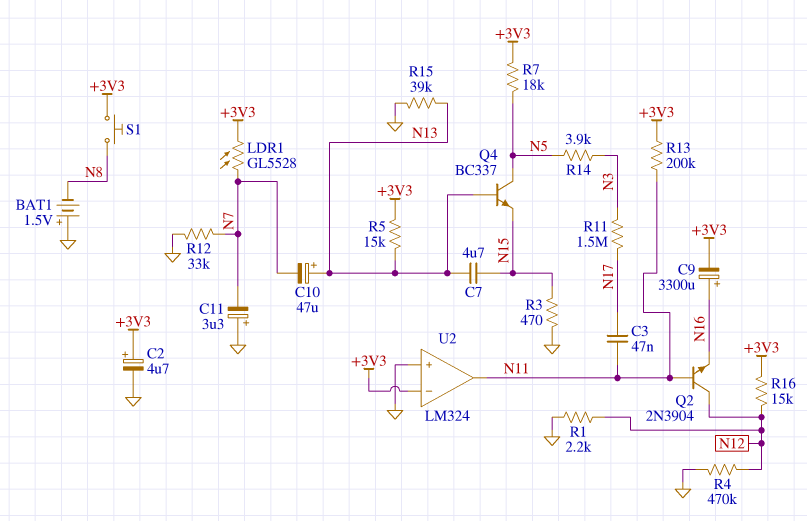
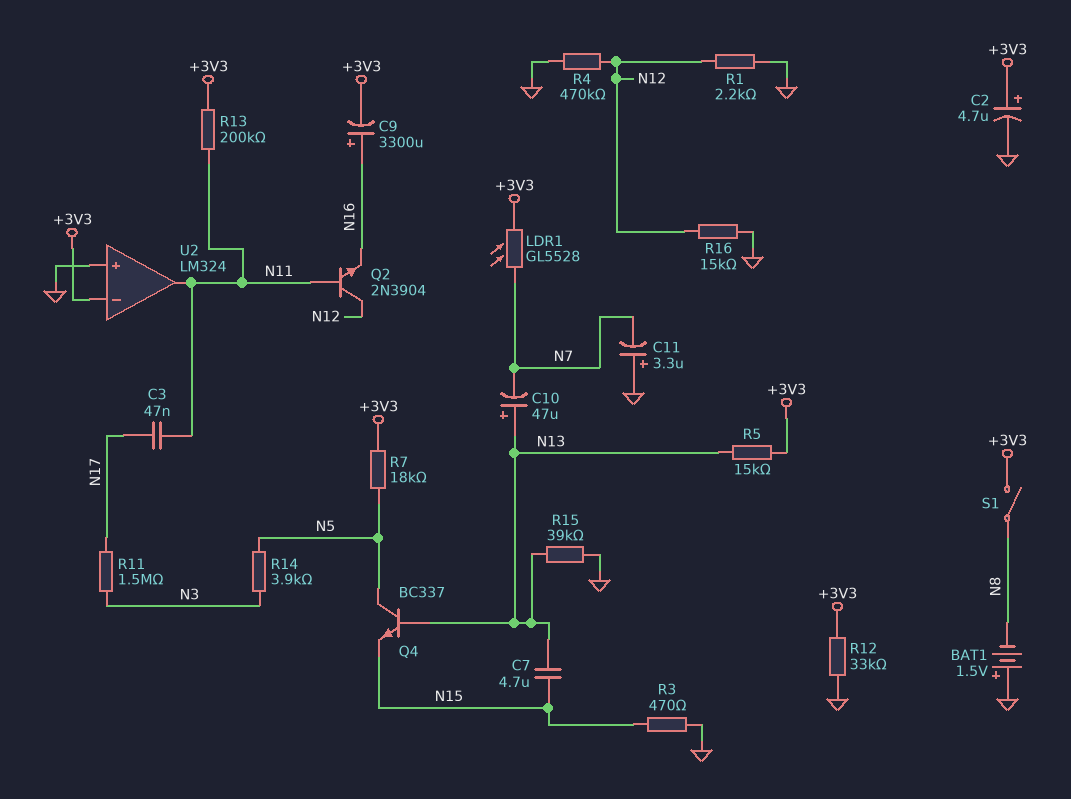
R12: 33k (GND, N7) -> 33k (+3V3, GND)
R16: 15k (+3V3, N12) -> 15k (GND, N12)
S1: button (+3V3, N8) -> switch (+3V3, N8)

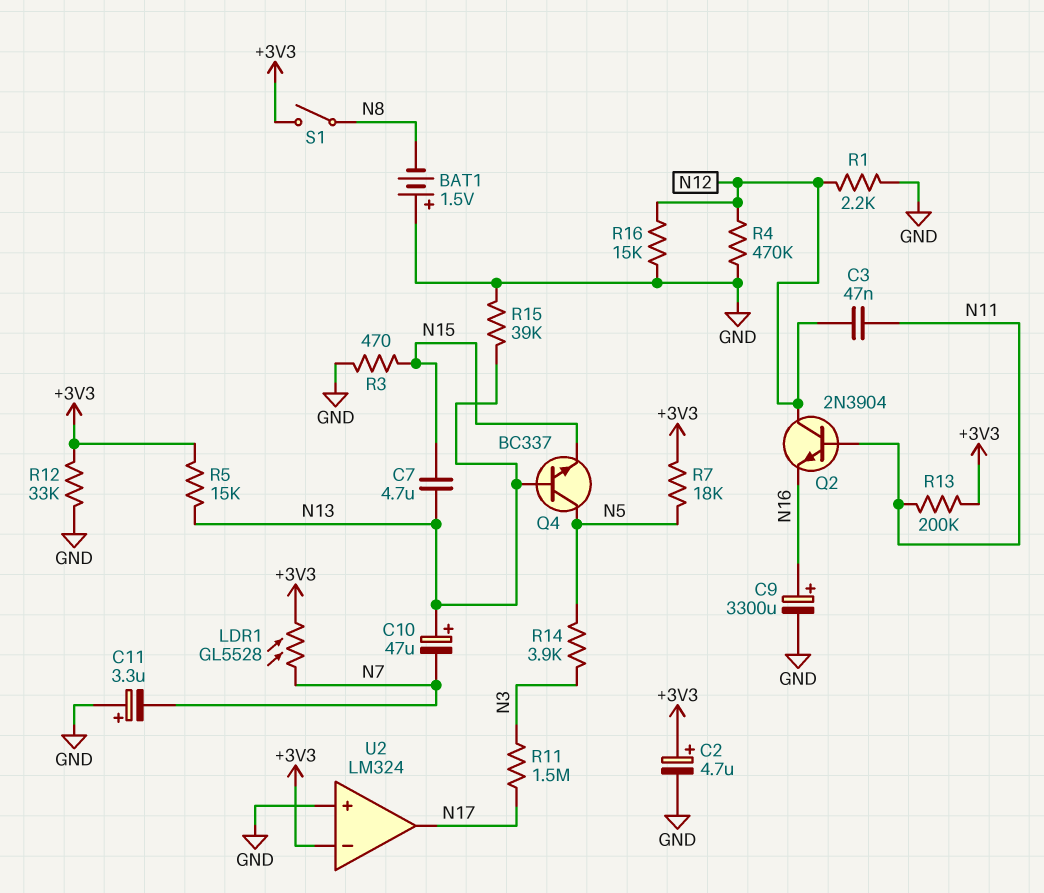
C3: 47nF (N11, N17) -> 47nF (N11, N12)
C9: 3300uF (plus N16, minus +3V3) -> 3300uF (plus N16, minus GND)
U2 pin out: N11 -> N17

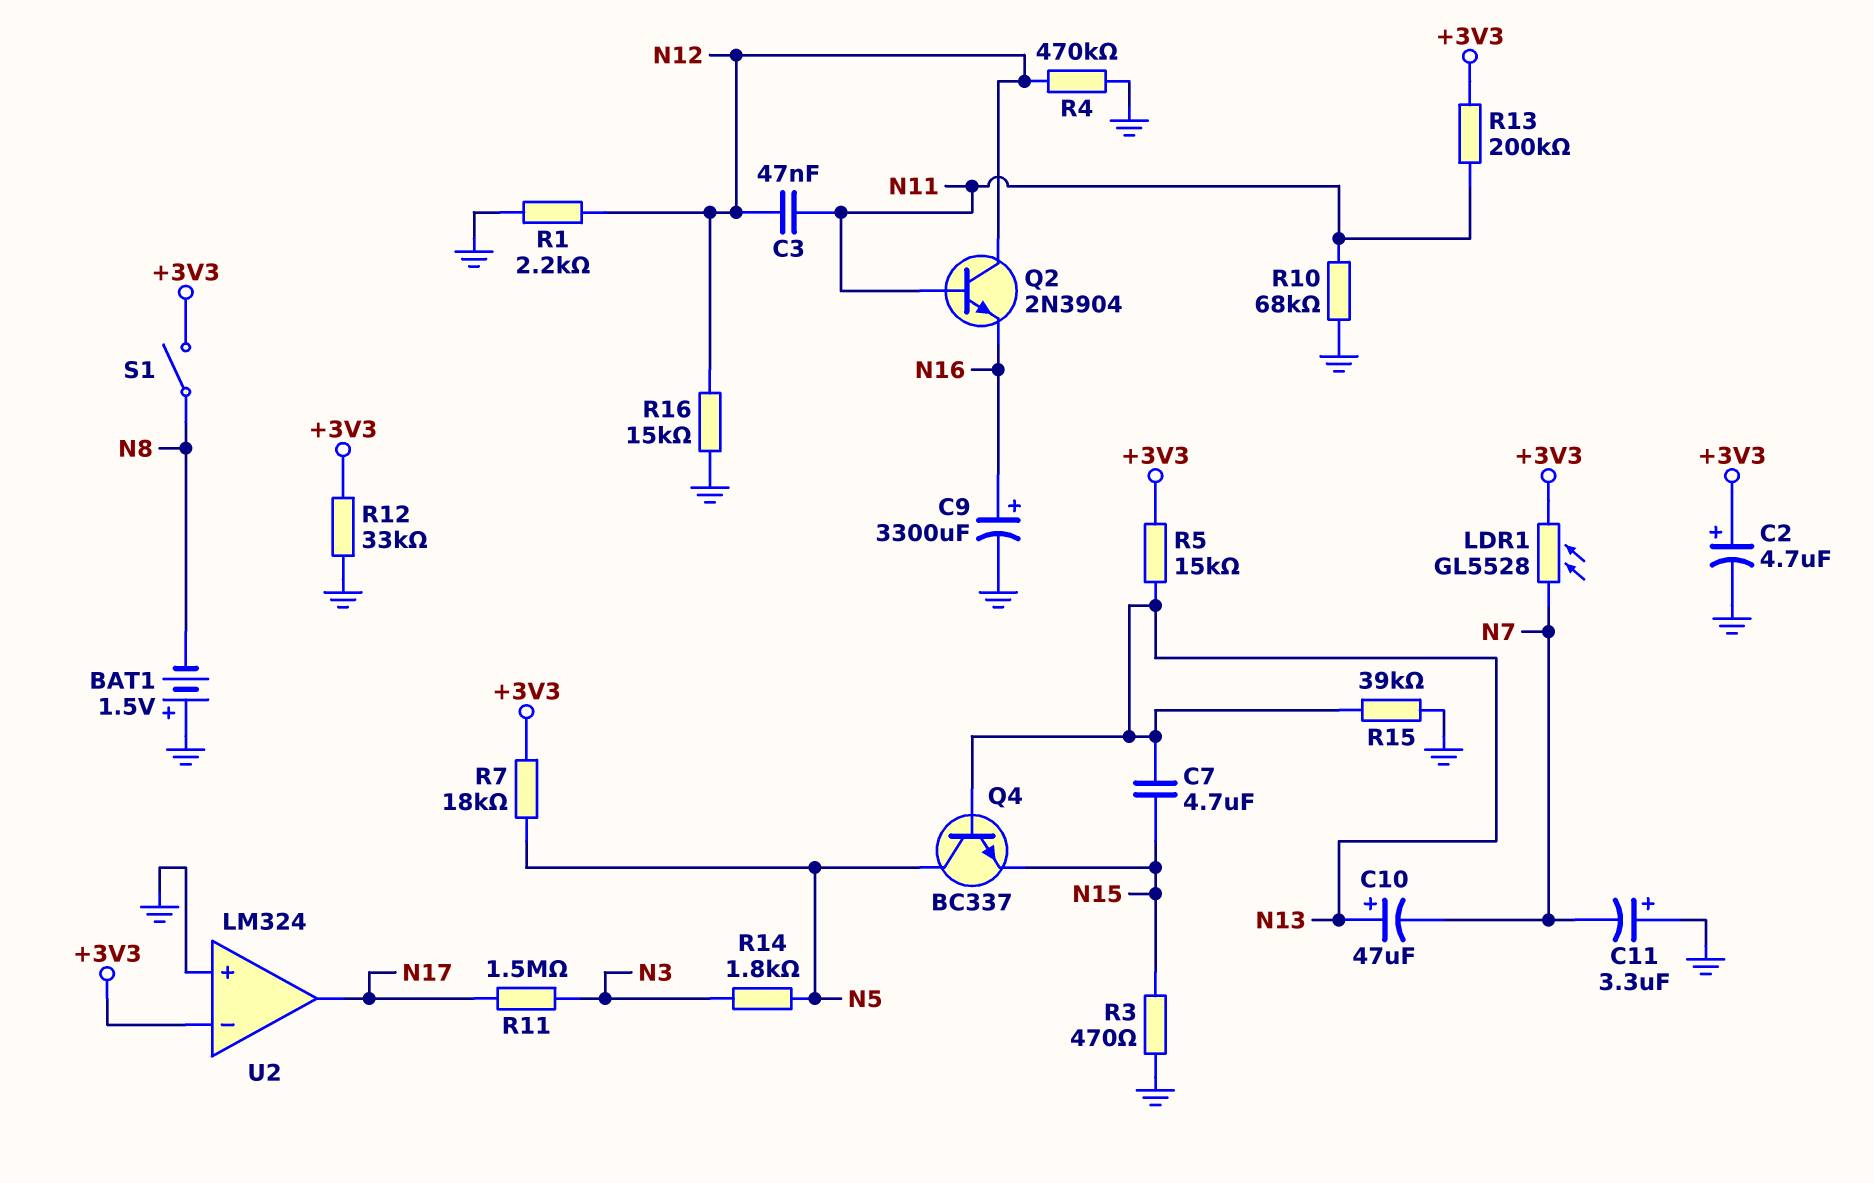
R10: none -> 68k (GND, N11)
R14: 3.9k (N3, N5) -> 1.8k (N3, N5)

